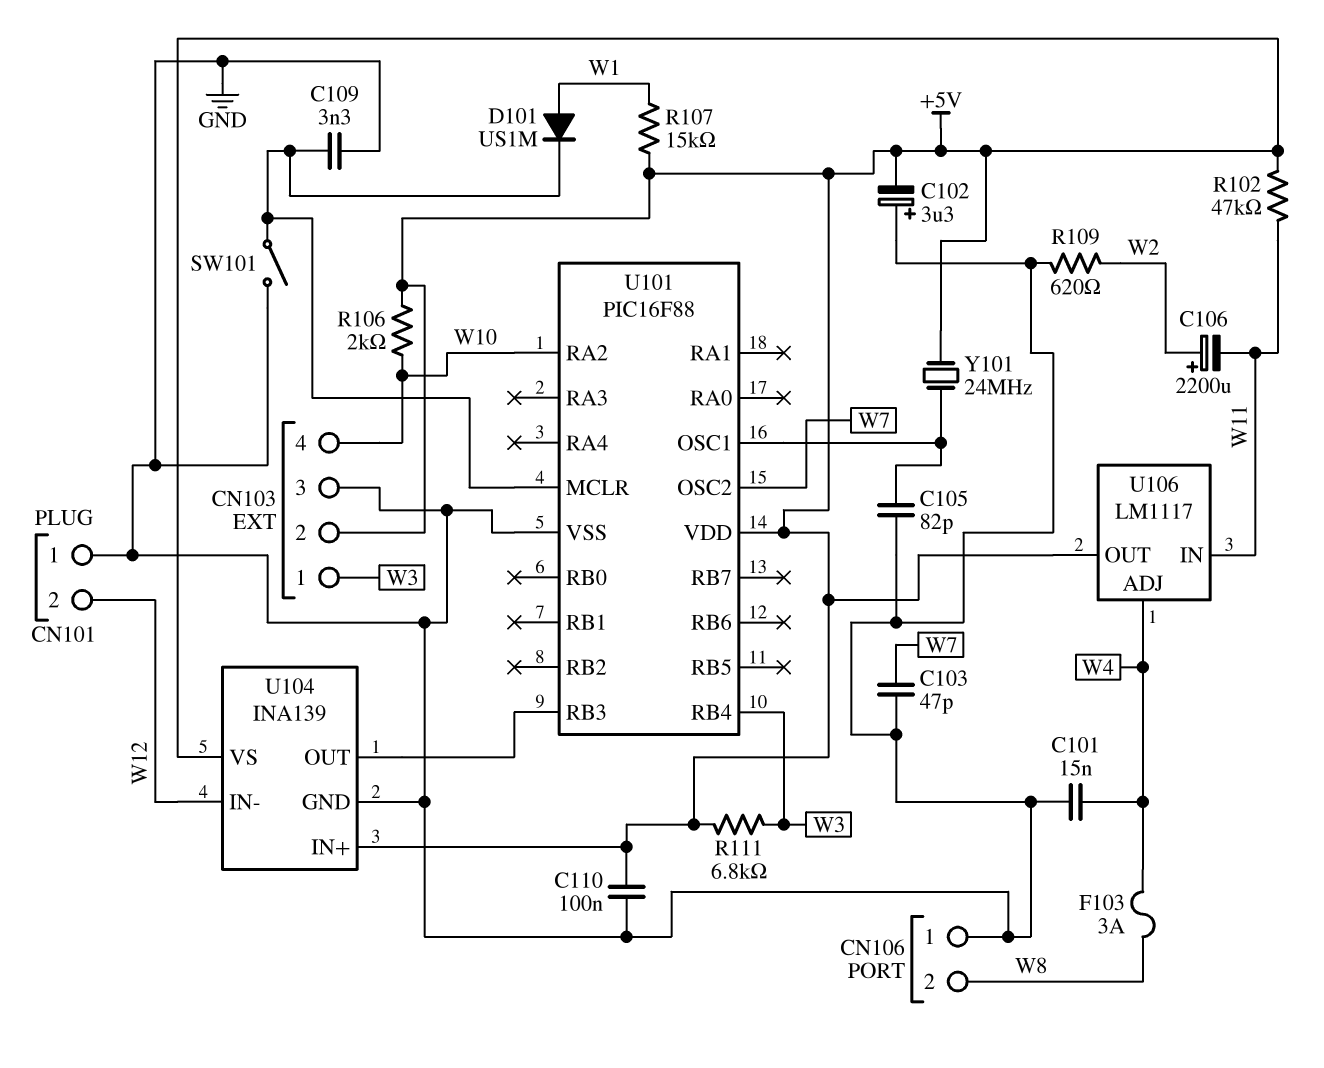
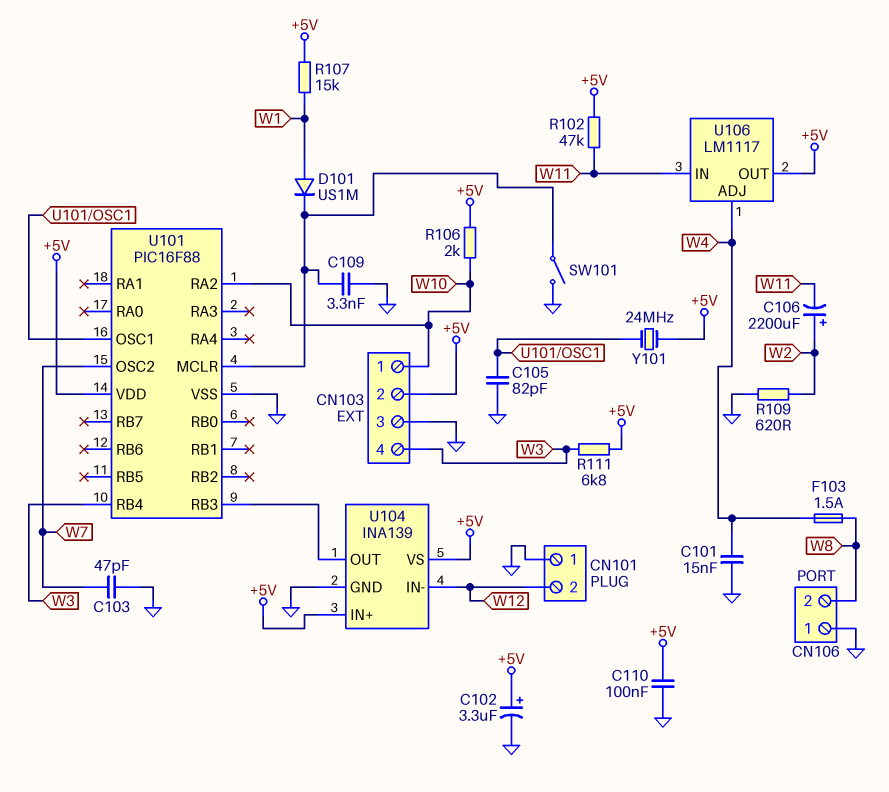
C102: 3.3uF (plus GND, minus +5V) -> 3.3uF (plus +5V, minus GND)
CN103 pin 1: W3 -> W10
CN103 pin 4: W10 -> W3
F103: 3A (W4, W8) -> 1.5A (W4, W8)

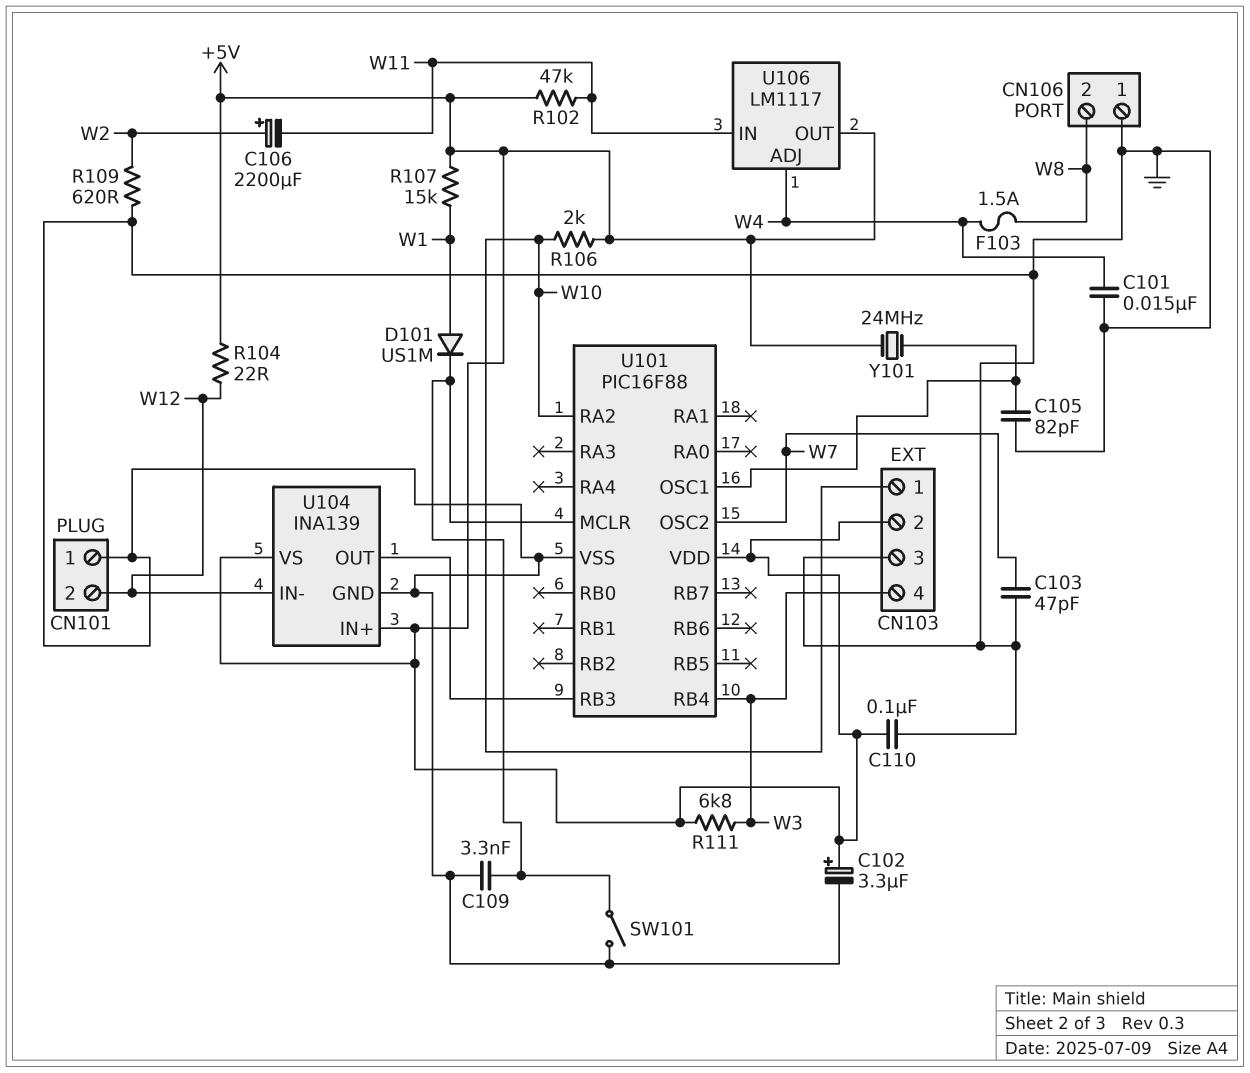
R104: none -> 22 (+5V, W12)

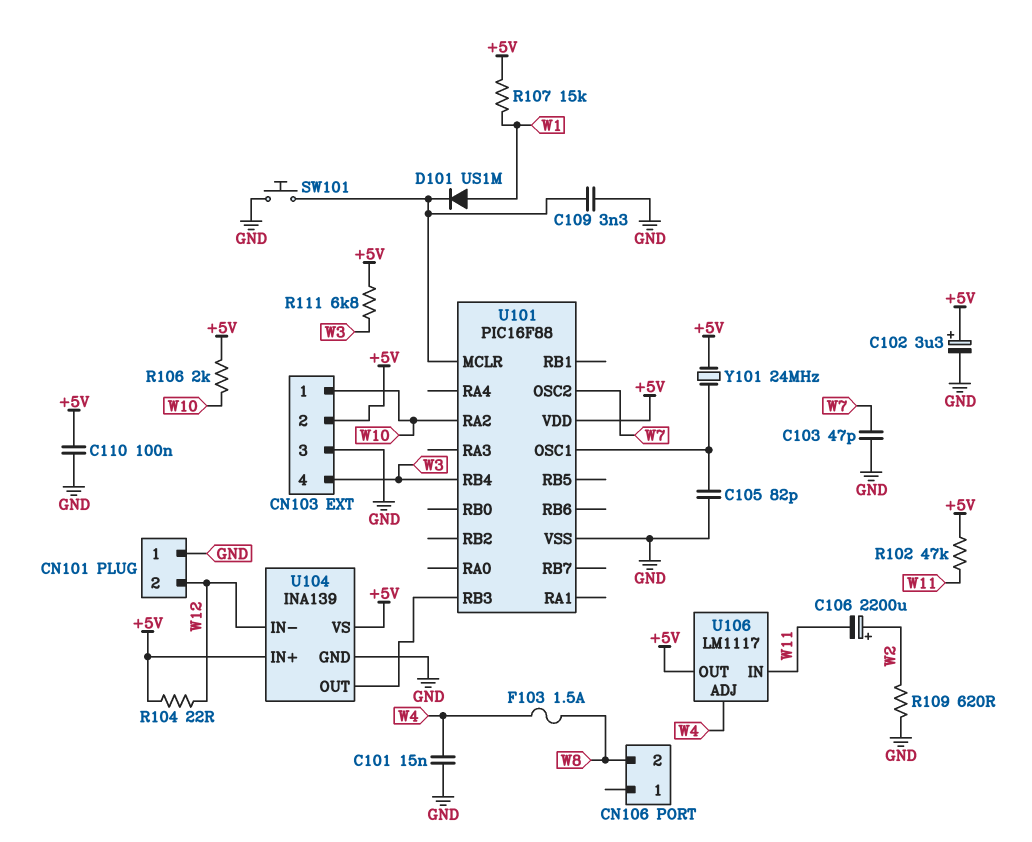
CN106 pin 1: GND -> none
SW101: switch (GND, U101/MCLR) -> button (GND, U101/MCLR)

